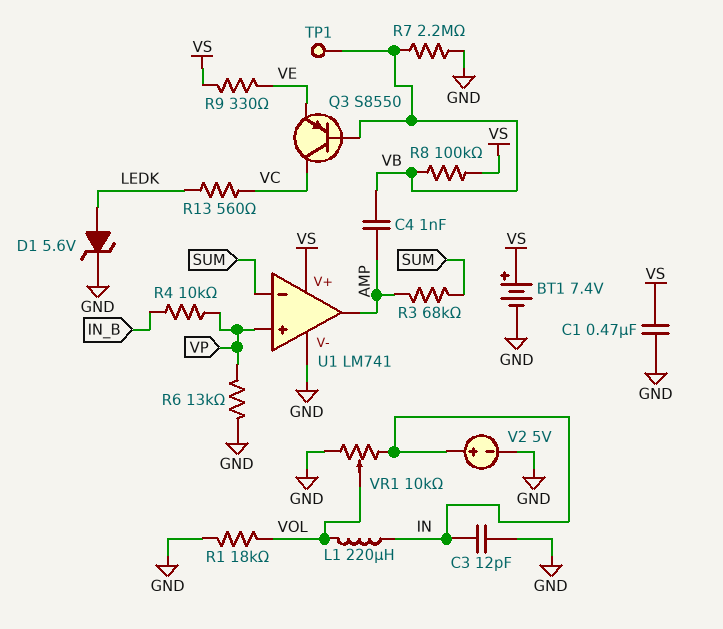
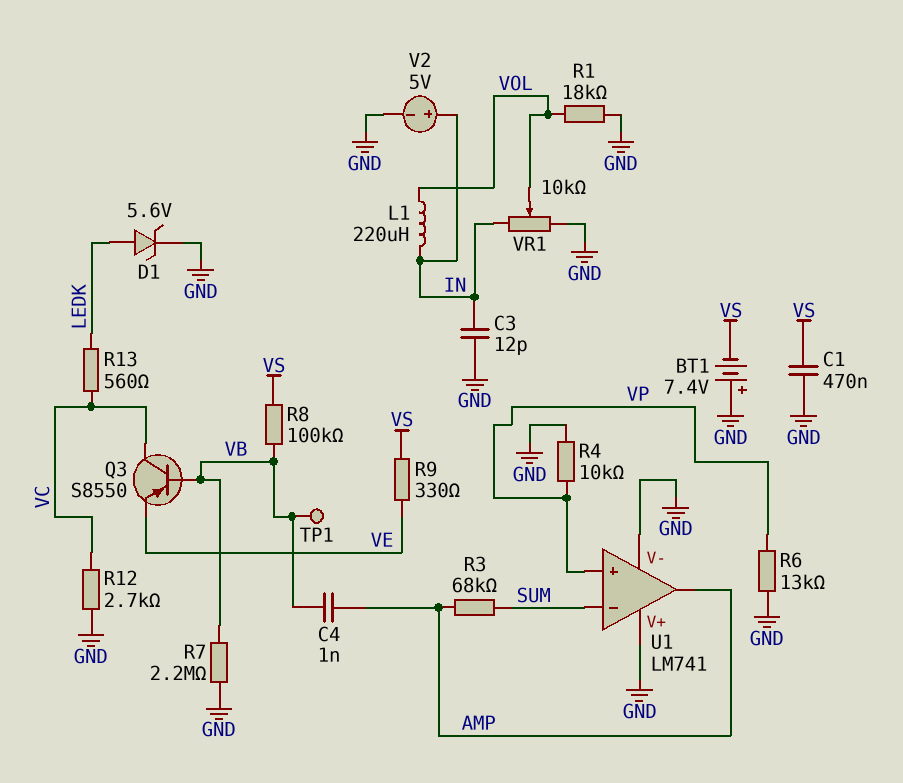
BT1: 7.4V (plus VS, minus GND) -> 7.4V (plus GND, minus VS)
R4: 10k (IN_B, VP) -> 10k (GND, VP)
R12: none -> 2.7k (GND, VC)
U1 pin V+: VS -> GND

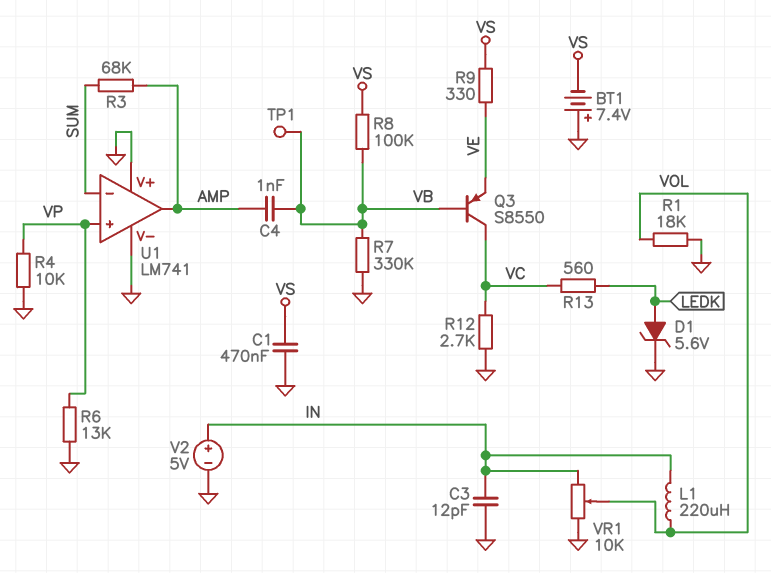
R7: 2.2M (GND, VB) -> 330k (GND, VB)

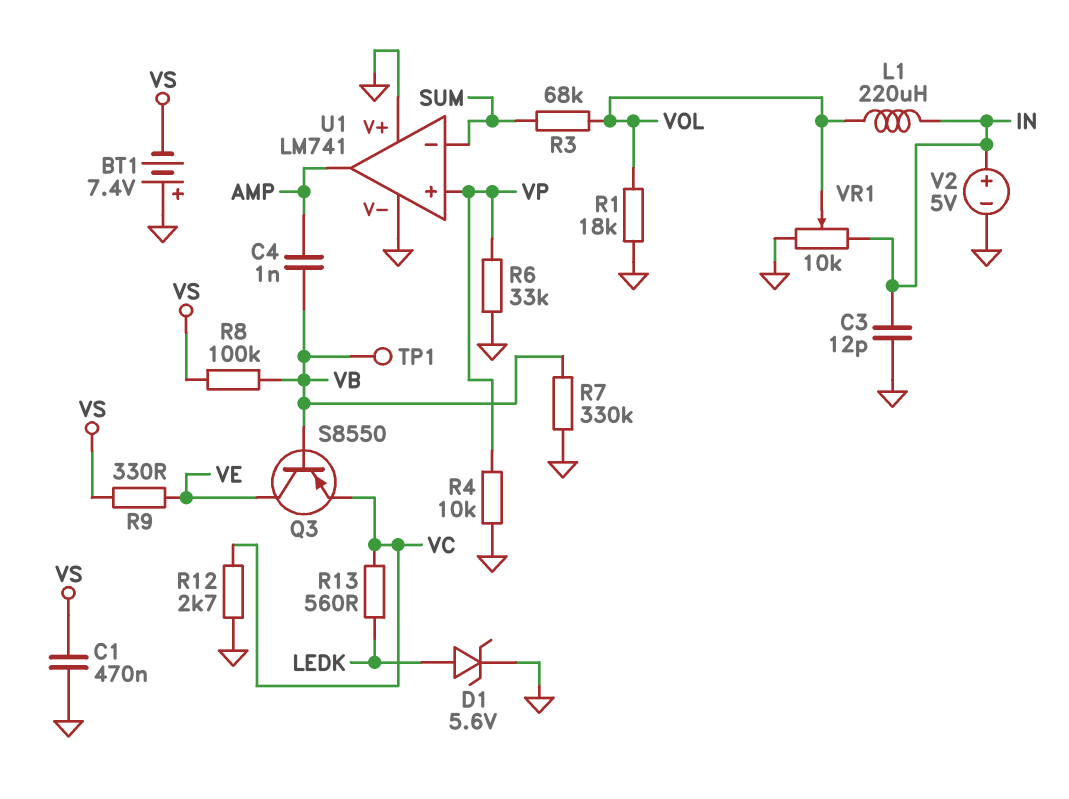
Q3: PNP S8550 (B VB, C VC, E VE) -> PNP S8550 (B VB, C VE, E VC)
R3: 68k (AMP, SUM) -> 68k (SUM, VOL)
R6: 13k (GND, VP) -> 33k (GND, VP)

